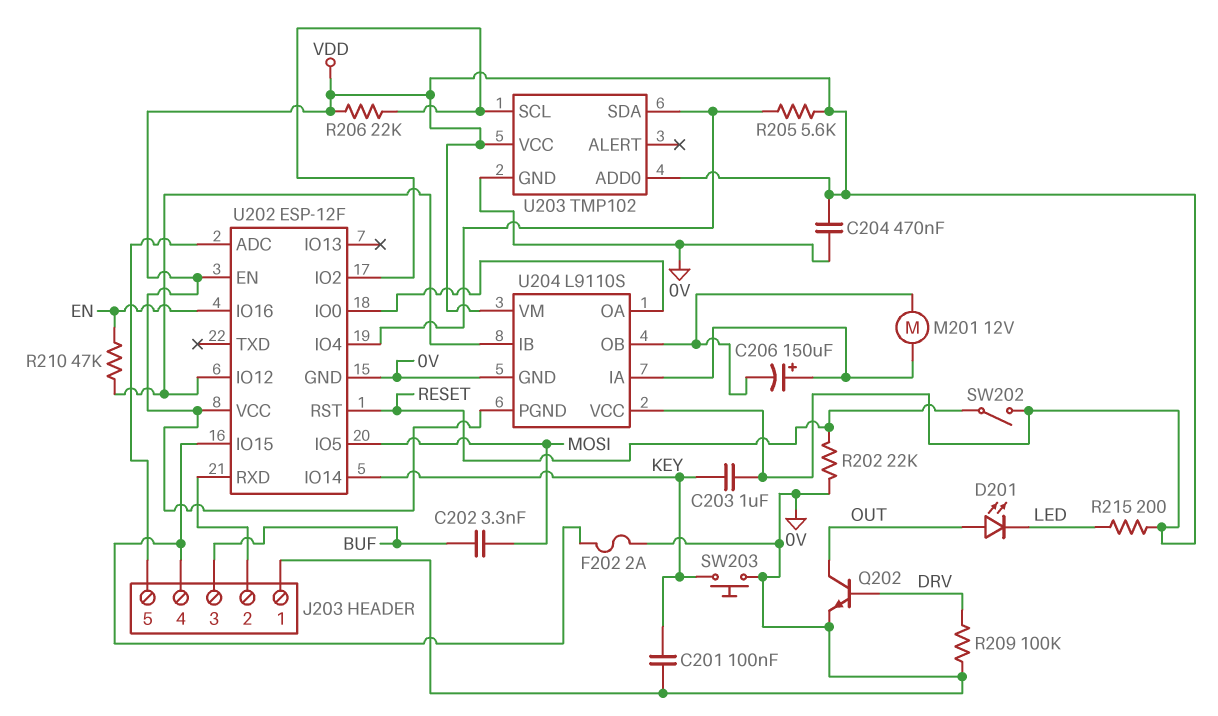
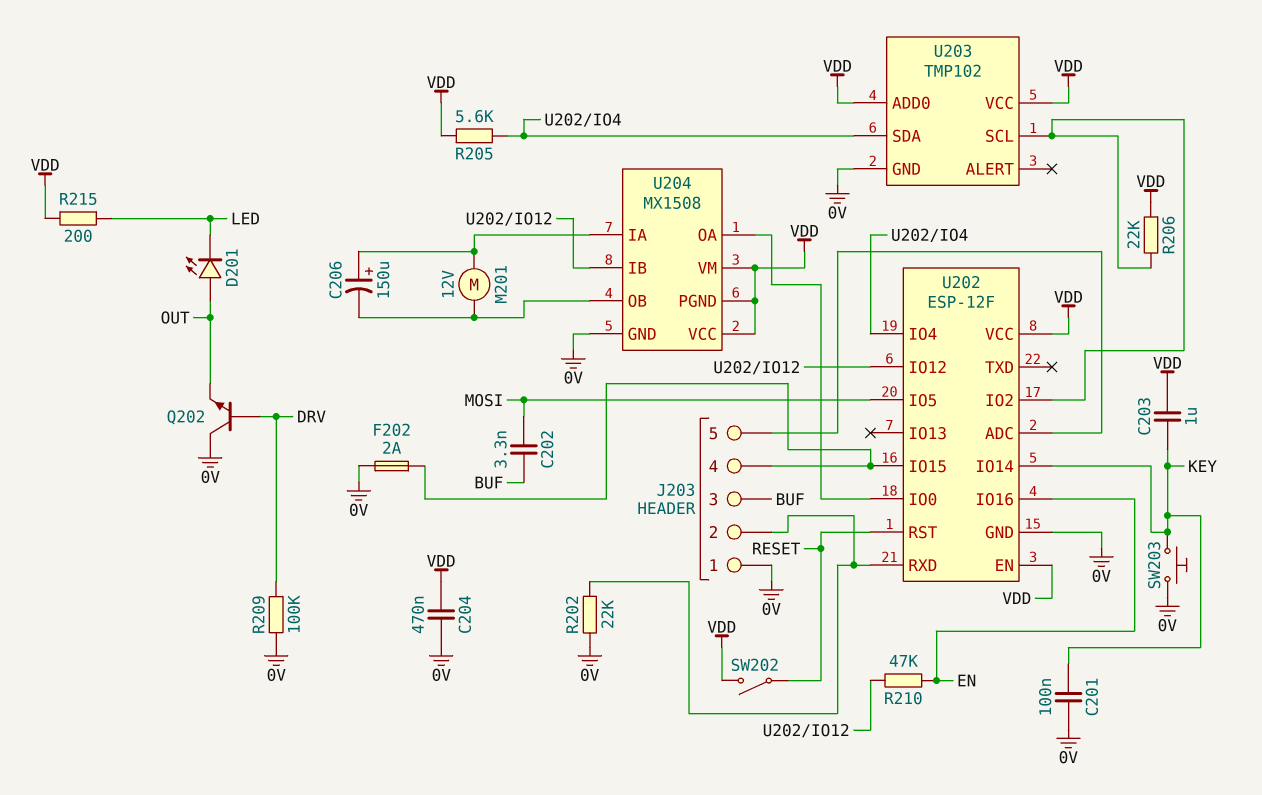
Q202: NPN (B DRV, C OUT, E 0V) -> NPN (B DRV, C 0V, E OUT)
R202: 22k (0V, RESET) -> 22k (0V, J203/2)
U204: L9110S -> MX1508

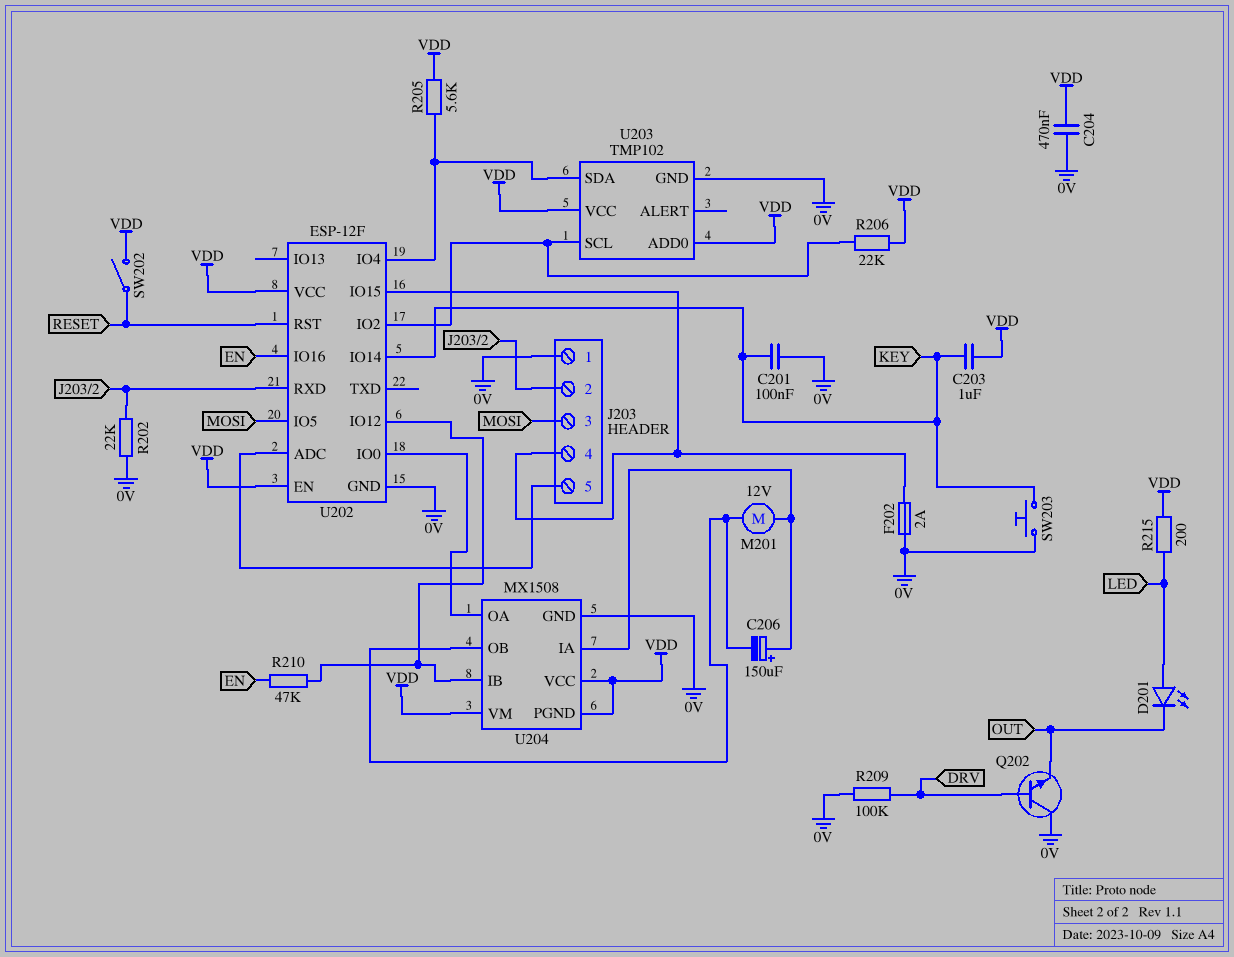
C202: 3.3nF (BUF, MOSI) -> none
D201: LED (A OUT, K LED) -> LED (A LED, K OUT)
J203 pin 3: BUF -> MOSI

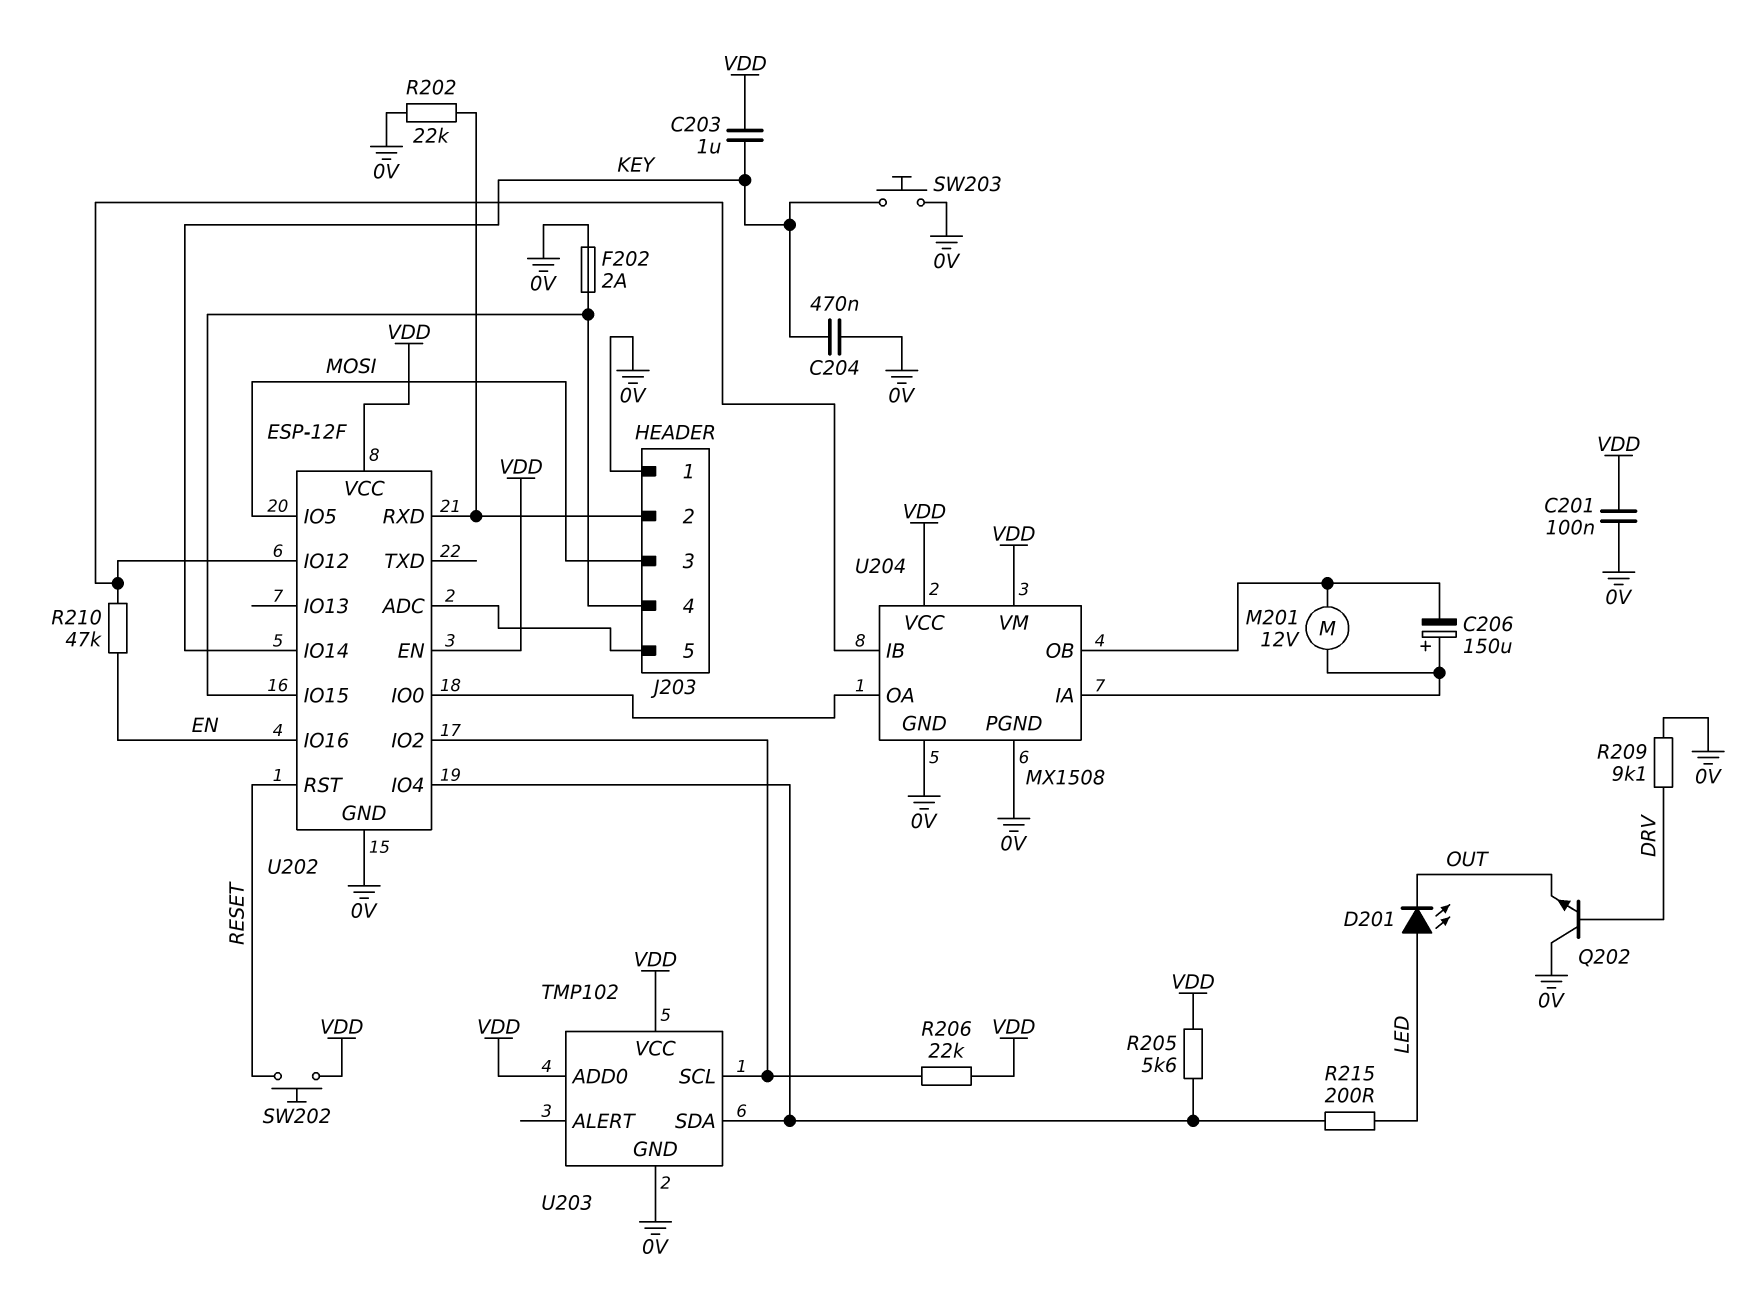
C201: 100nF (0V, KEY) -> 100nF (0V, VDD)
C204: 470nF (0V, VDD) -> 470nF (0V, KEY)
R209: 100k (0V, DRV) -> 9.1k (0V, DRV)
R215: 200 (LED, VDD) -> 200 (LED, U202/IO4)
SW202: switch (RESET, VDD) -> button (RESET, VDD)
U204 pin PGND: VDD -> 0V

